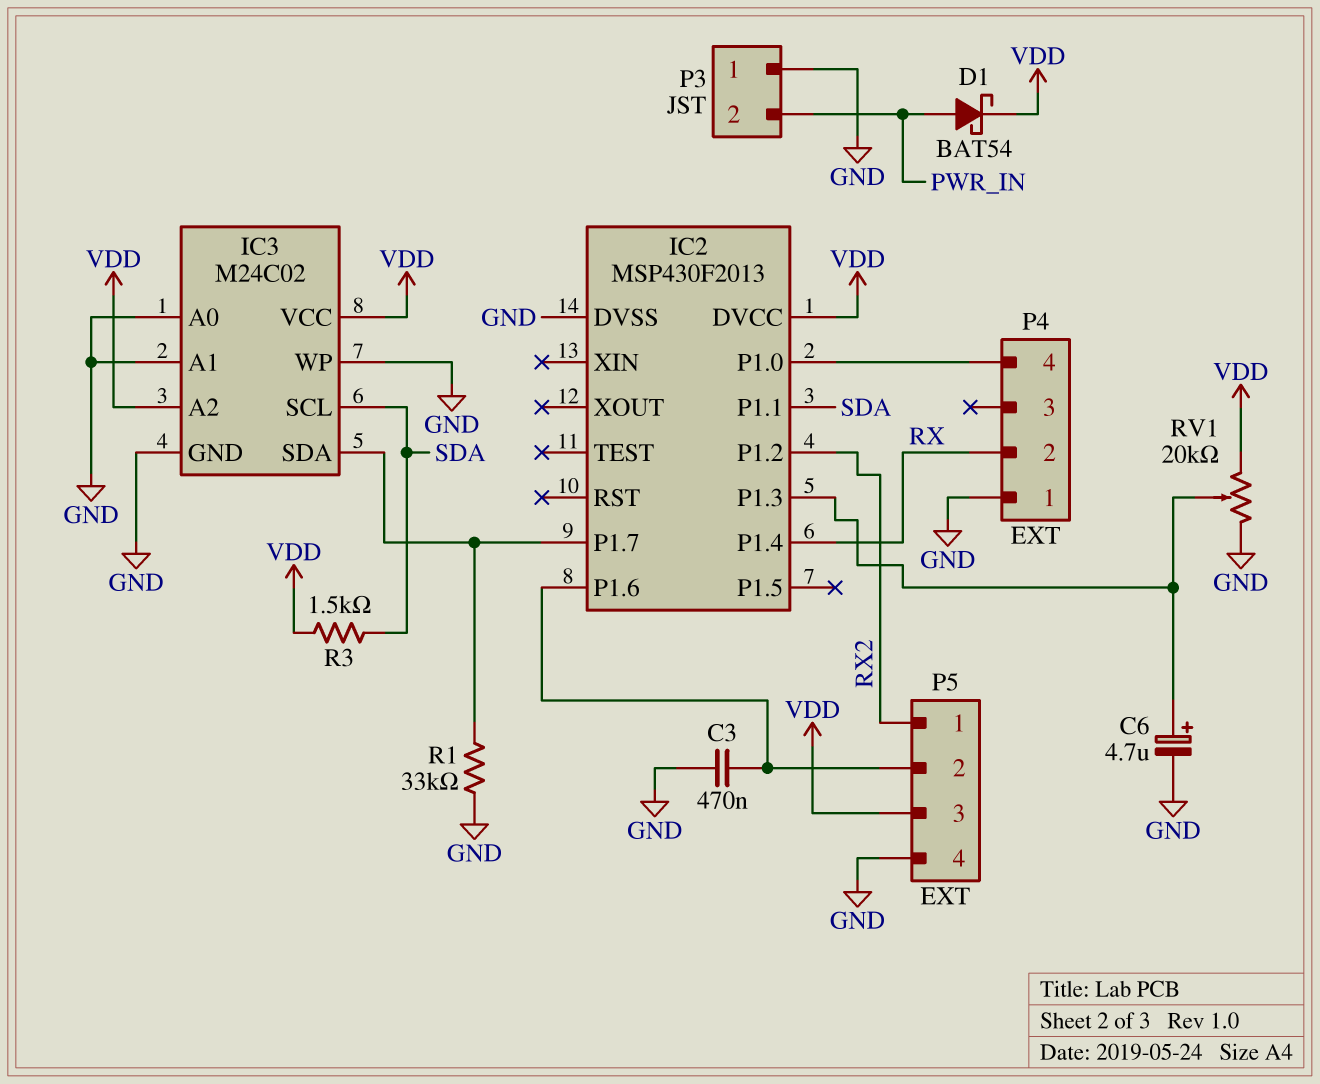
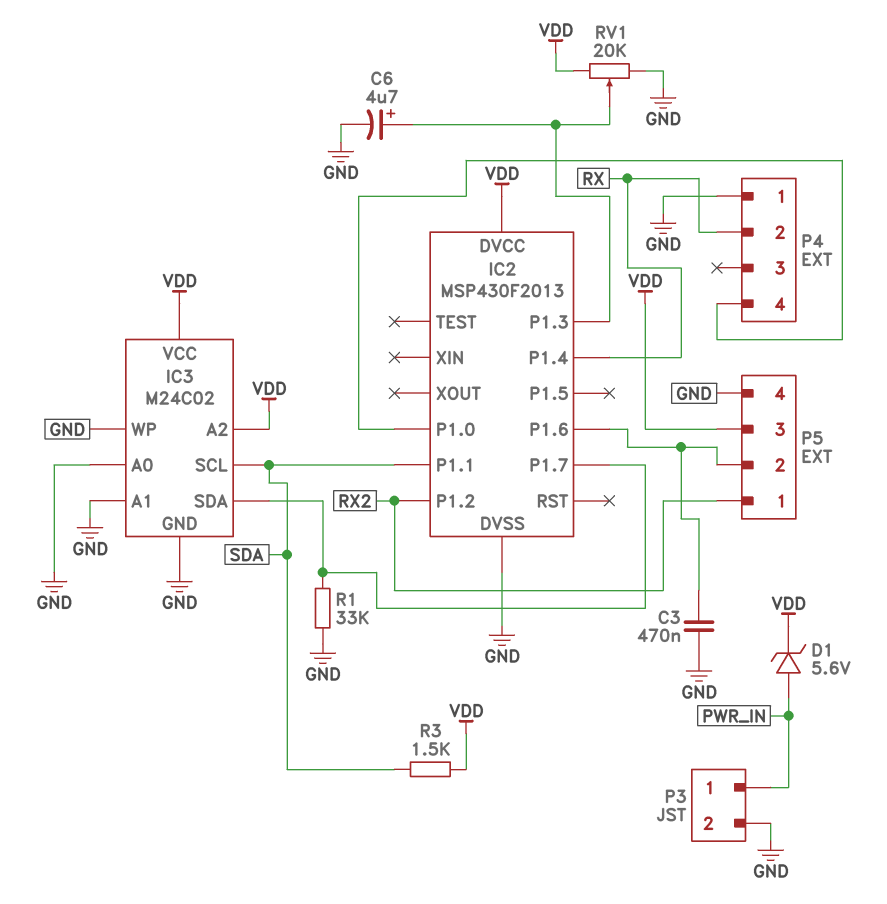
D1: schottky BAT54 (A PWR_IN, K VDD) -> zener 5.6V (A PWR_IN, K VDD)
P3 pin 1: GND -> PWR_IN
P3 pin 2: PWR_IN -> GND

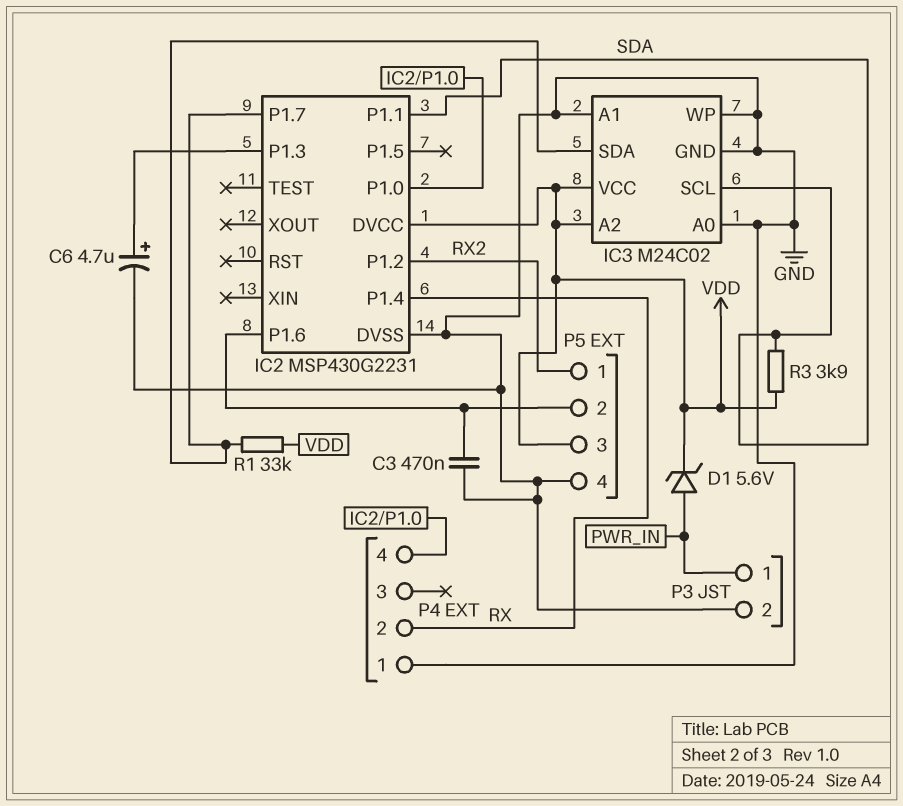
IC2: MSP430F2013 -> MSP430G2231
R1: 33k (GND, IC2/P1.7) -> 33k (IC2/P1.7, VDD)
R3: 1.5k (SDA, VDD) -> 3.9k (SDA, VDD)
RV1: 20k (GND, VDD, wiper IC2/P1.3) -> none

